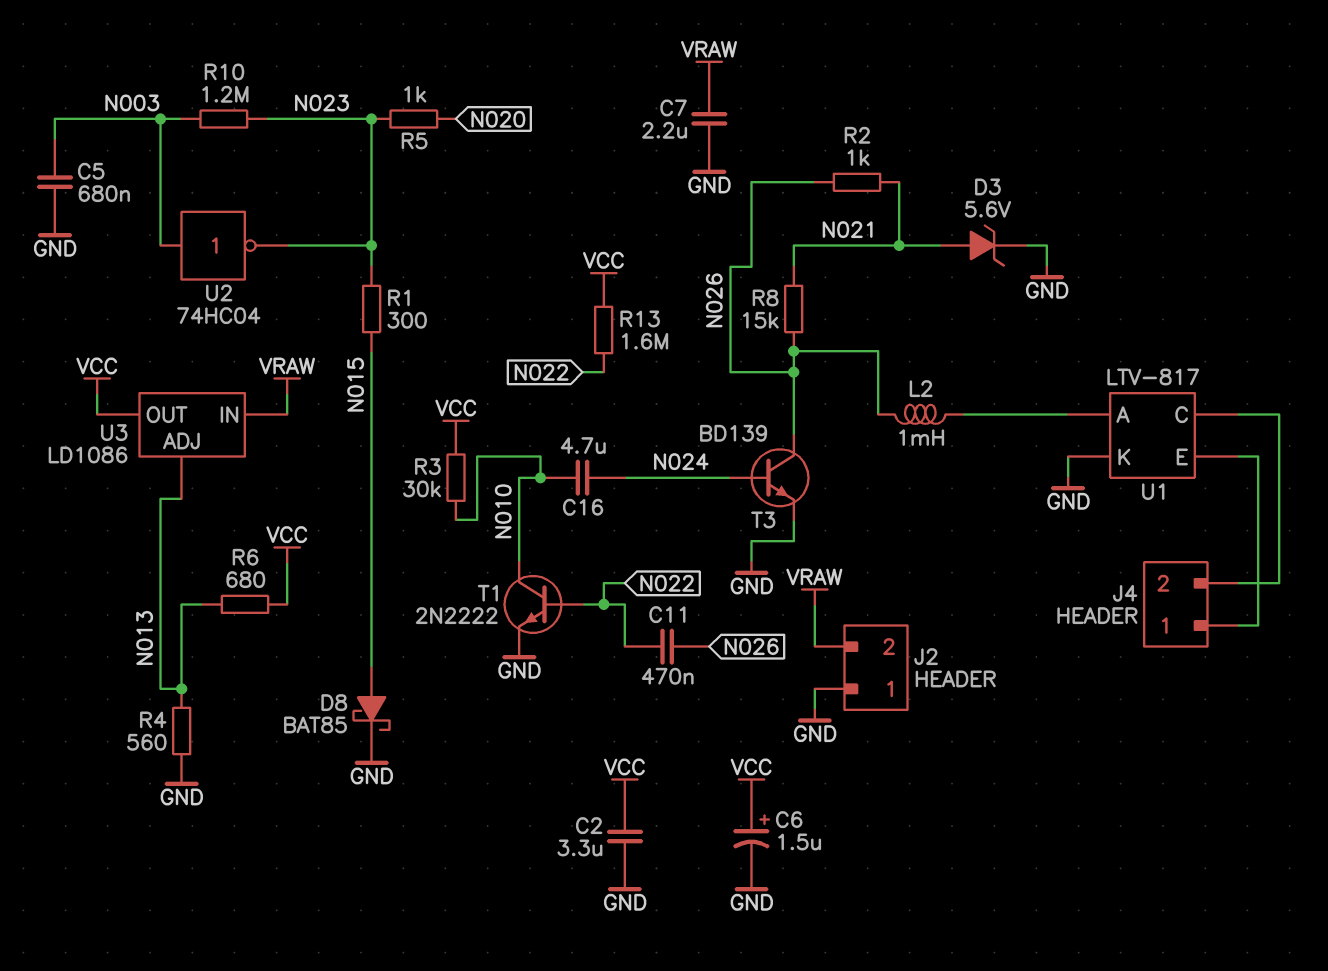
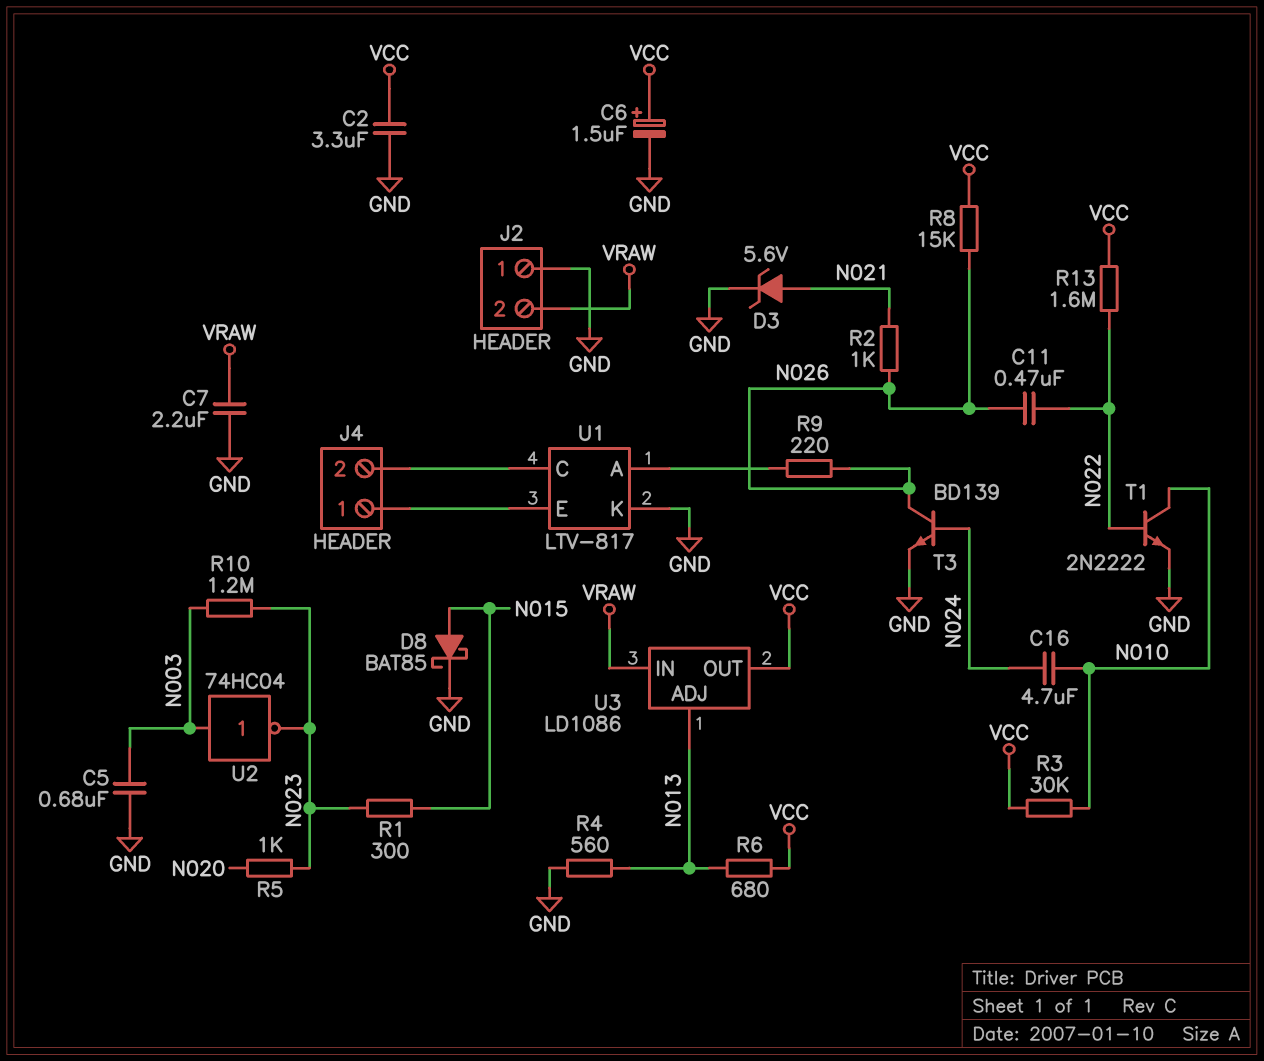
L2: 1mH (N026, U1/A) -> none
R8: 15k (N021, N026) -> 15k (N026, VCC)
R9: none -> 220 (N026, U1/A)

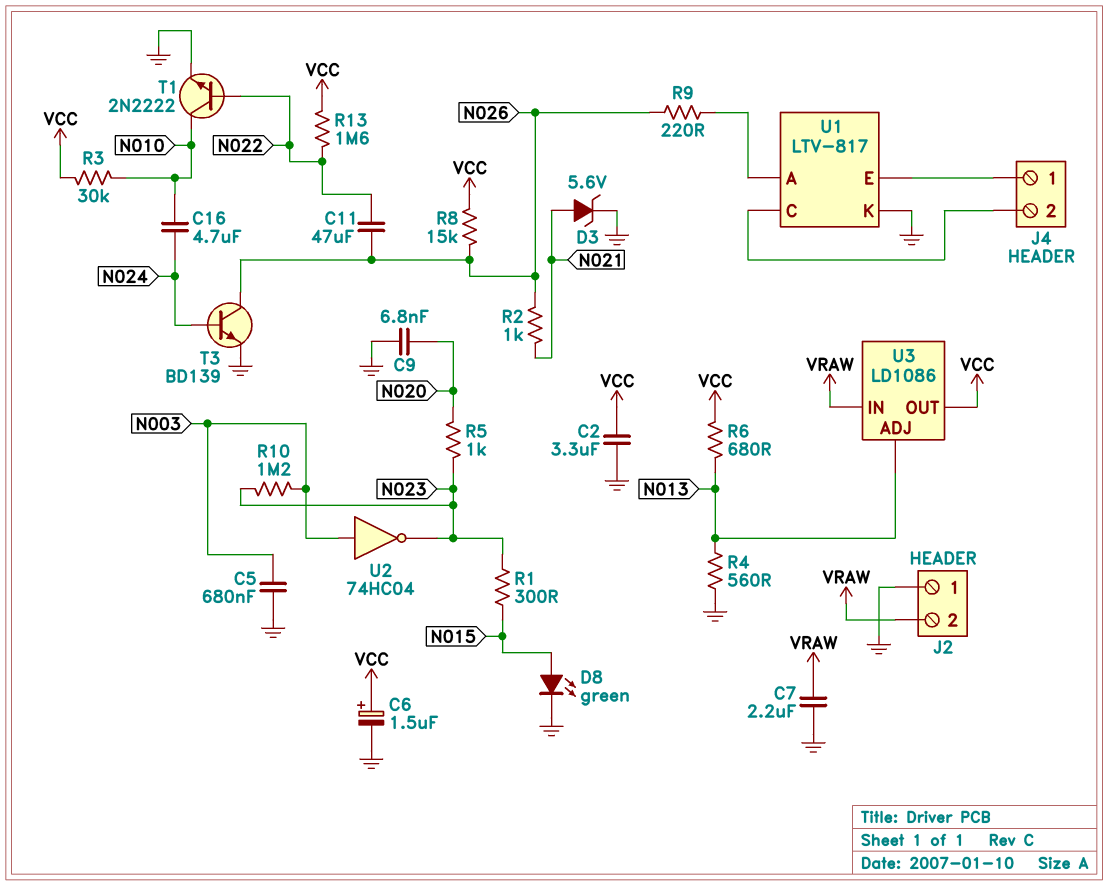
C9: none -> 6.8nF (GND, N020)
C11: 470nF (N022, N026) -> 47uF (N022, N026)
D8: schottky BAT85 (A N015, K GND) -> LED green (A N015, K GND)

